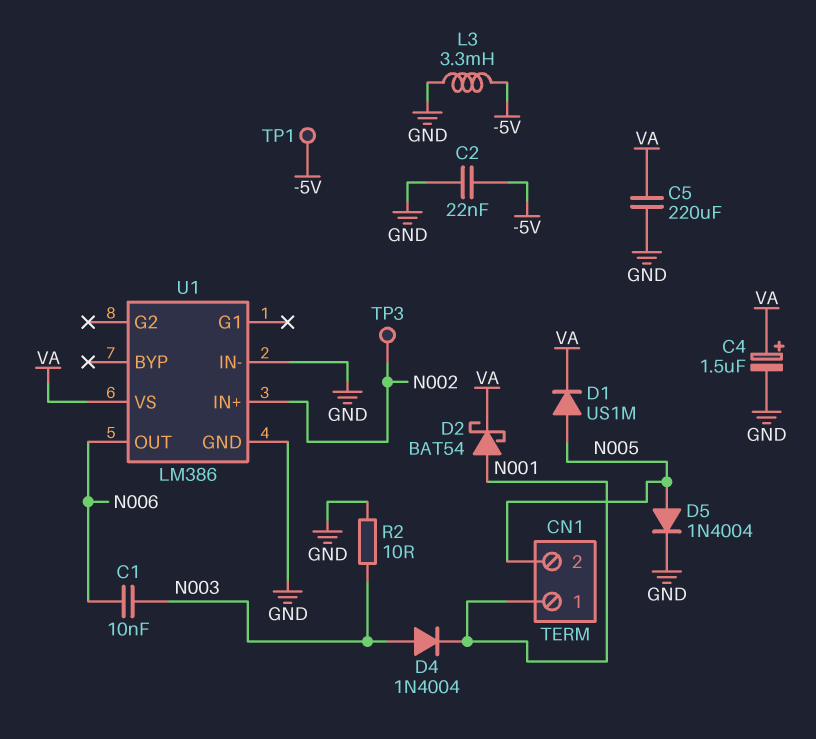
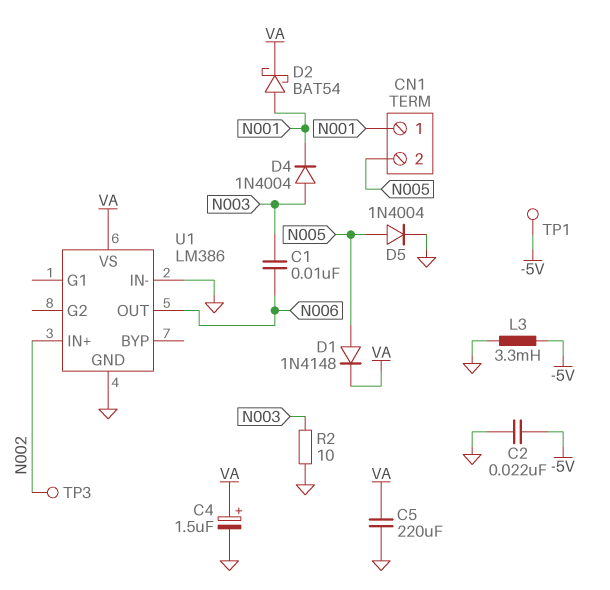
D1: diode US1M (A N005, K VA) -> diode 1N4148 (A N005, K VA)

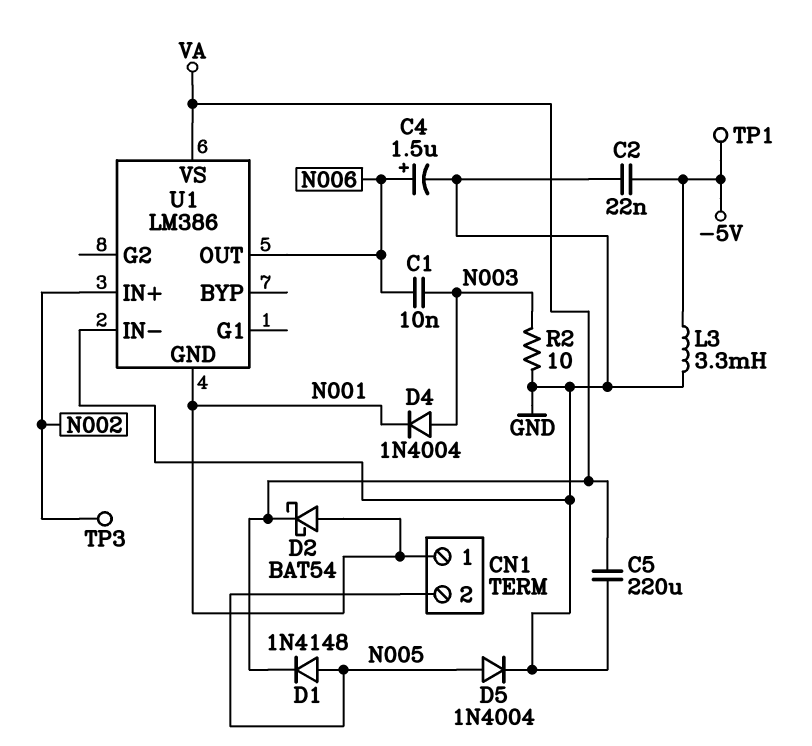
C4: 1.5uF (plus VA, minus GND) -> 1.5uF (plus N006, minus GND)
U1 pin GND: GND -> N001

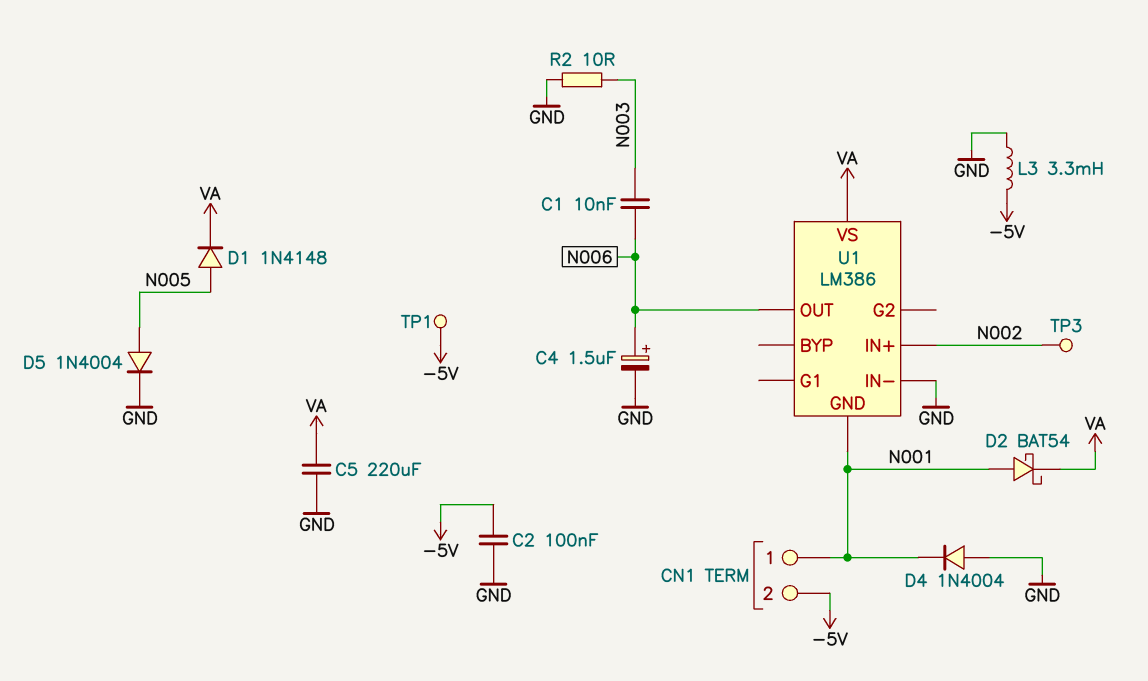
C2: 22nF (-5V, GND) -> 100nF (-5V, GND)
CN1 pin 2: N005 -> -5V
D4: diode 1N4004 (A N003, K N001) -> diode 1N4004 (A GND, K N001)

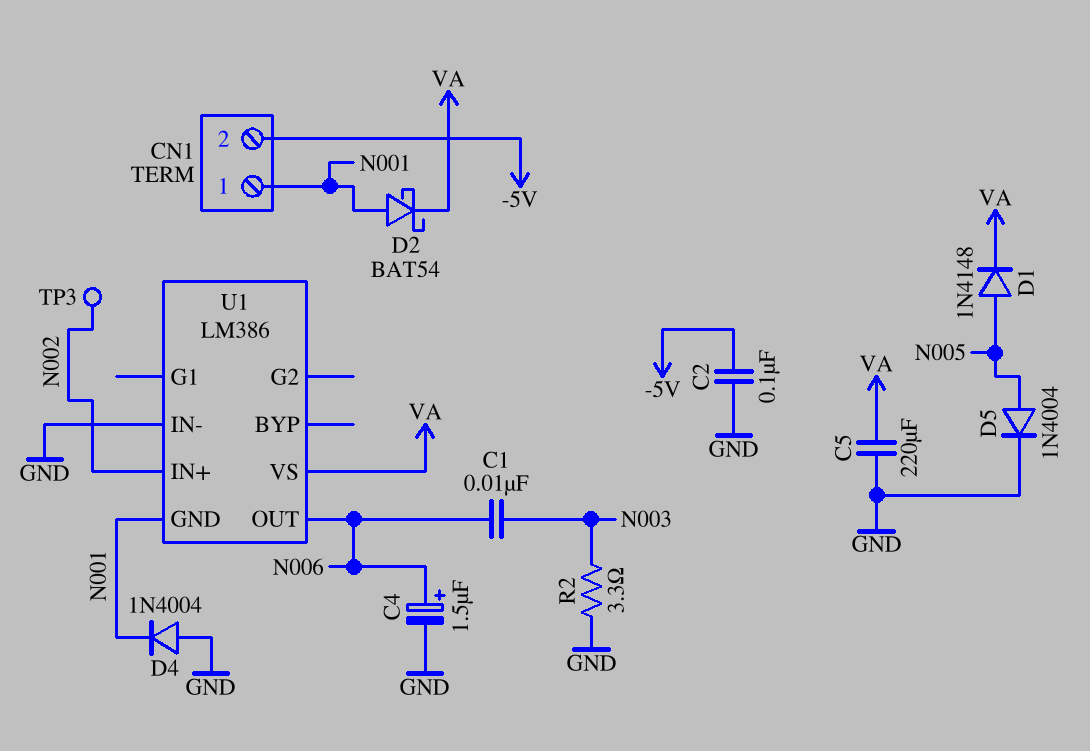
L3: 3.3mH (-5V, GND) -> none
R2: 10 (GND, N003) -> 3.3 (GND, N003)
TP1: test point (-5V) -> none

